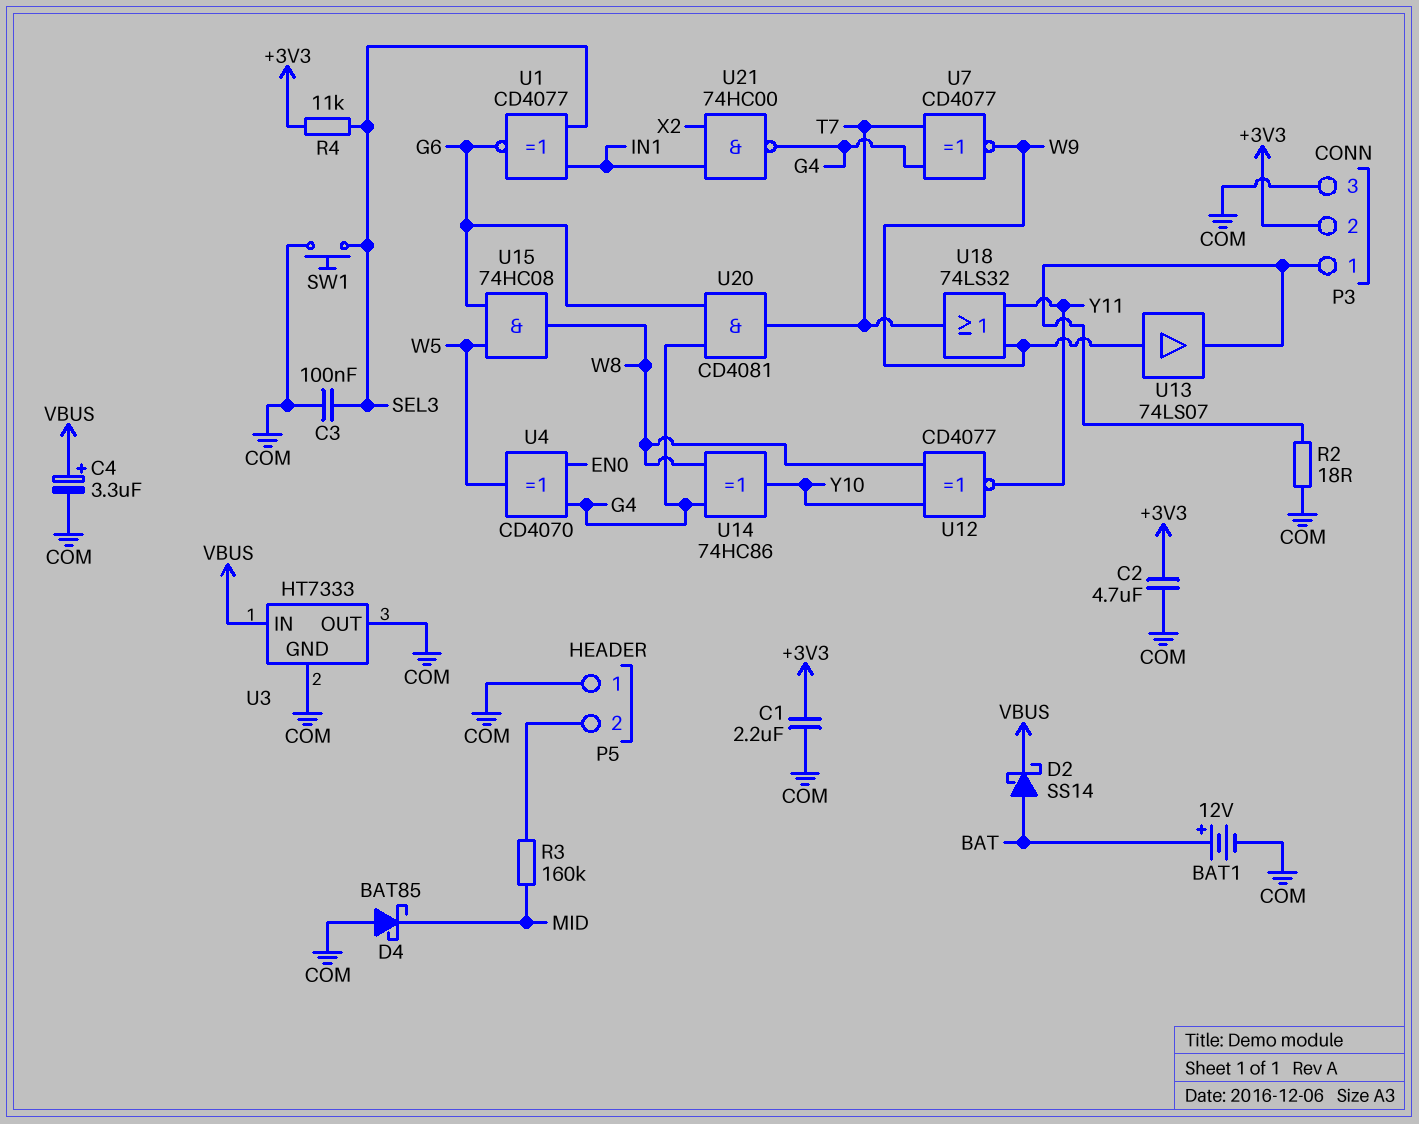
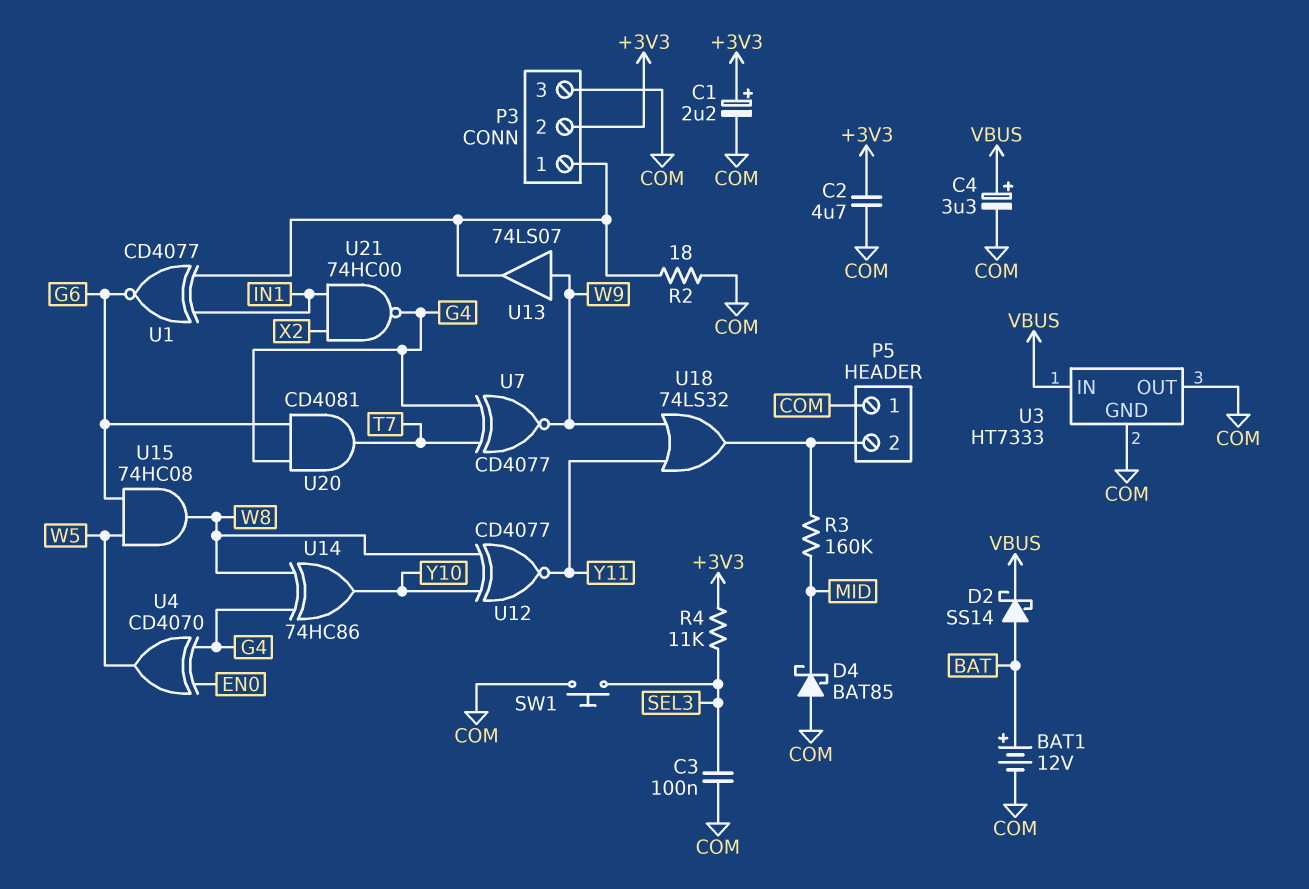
C1: 2.2uF (+3V3, COM) -> 2.2uF (plus +3V3, minus COM)
U1: XNOR CD4077 (in IN1, in SEL3, out G6) -> XNOR CD4077 (in IN1, in P3/1, out G6)
U18: OR 74LS32 (in W9, in Y11, out T7) -> OR 74LS32 (in W9, in Y11, out P5/2)

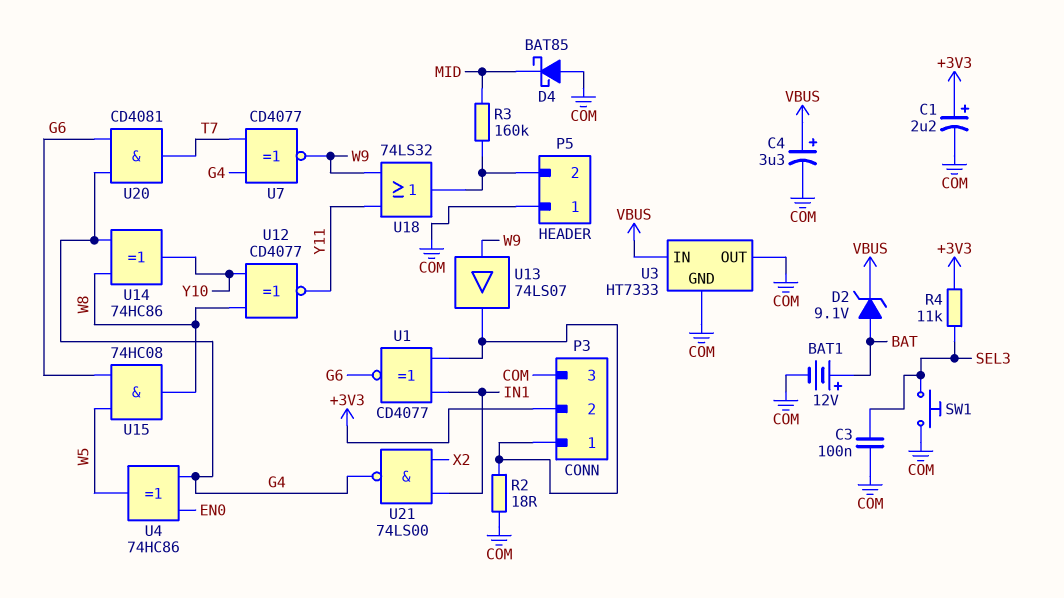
C2: 4.7uF (+3V3, COM) -> none
D2: schottky SS14 (A BAT, K VBUS) -> zener 9.1V (A BAT, K VBUS)
U4: XOR CD4070 (in EN0, in G4, out W5) -> XOR 74HC86 (in EN0, in G4, out W5)
U21: NAND 74HC00 (in IN1, in X2, out G4) -> NAND 74LS00 (in IN1, in X2, out G4)

